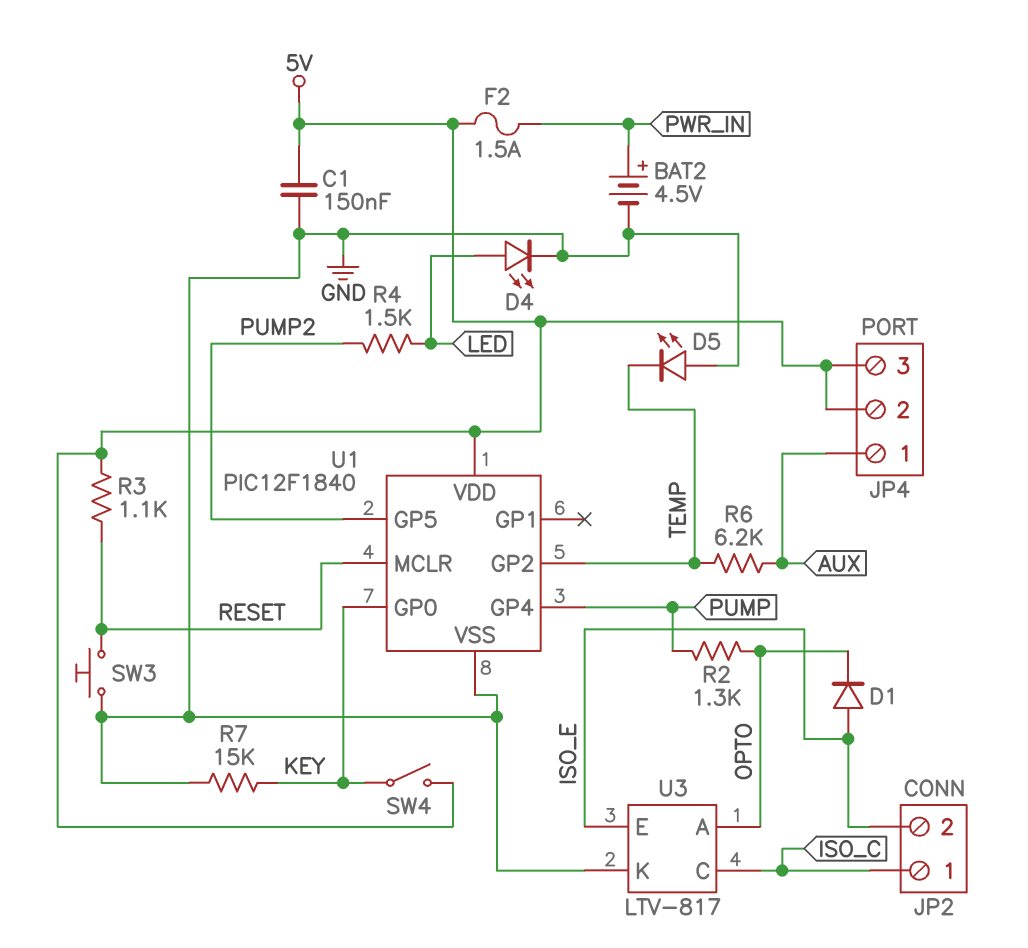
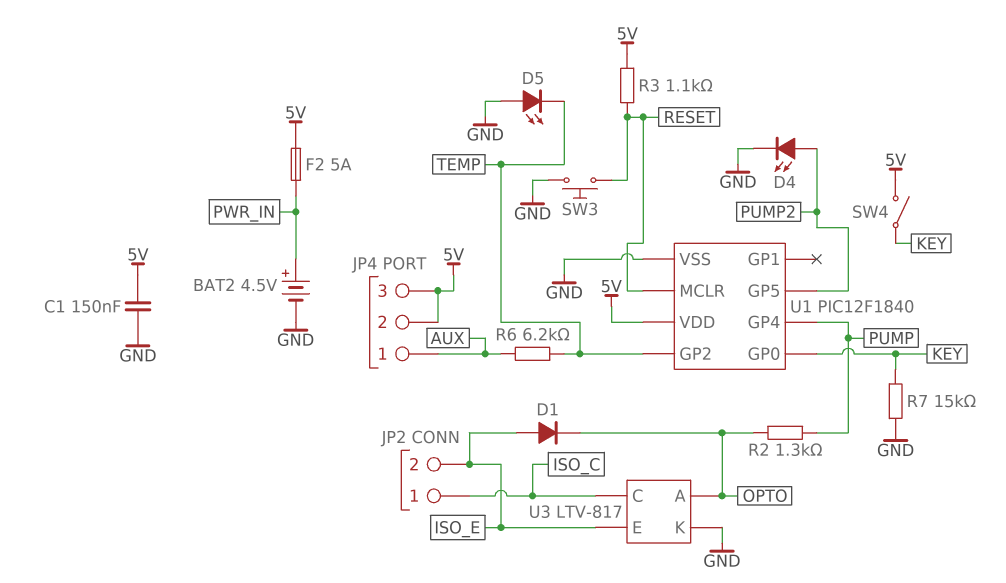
D4: LED (A LED, K GND) -> LED (A PUMP2, K GND)
F2: 1.5A (5V, PWR_IN) -> 5A (5V, PWR_IN)
R4: 1.5k (LED, PUMP2) -> none

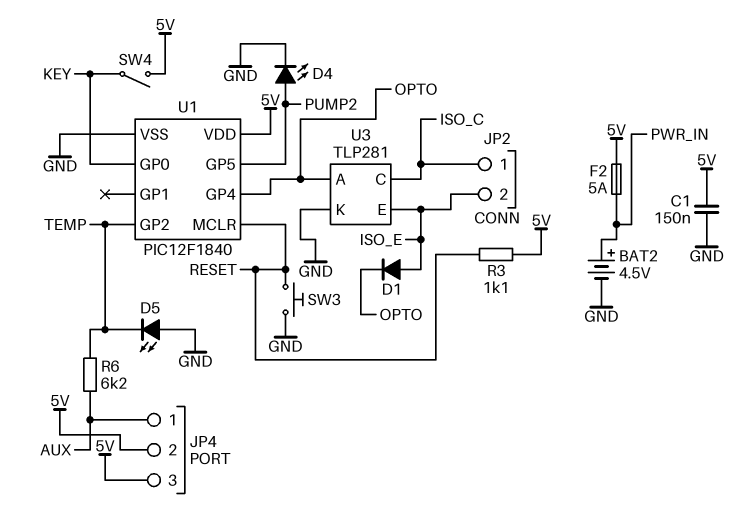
R2: 1.3k (OPTO, PUMP) -> none
R7: 15k (GND, KEY) -> none
U1 pin GP4: PUMP -> OPTO
U3: LTV-817 -> TLP281

